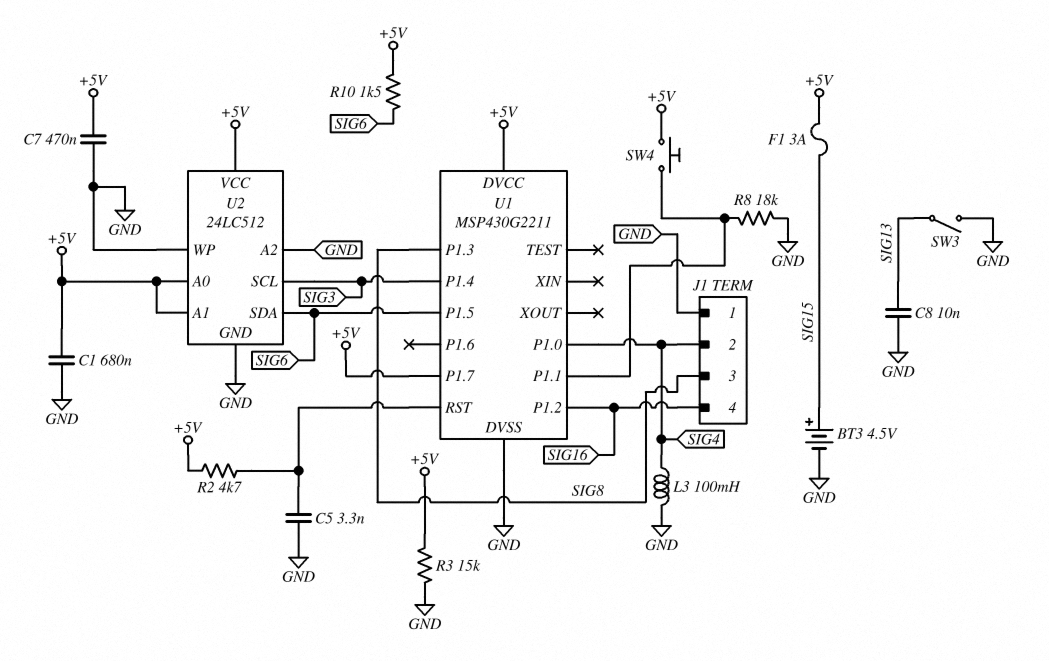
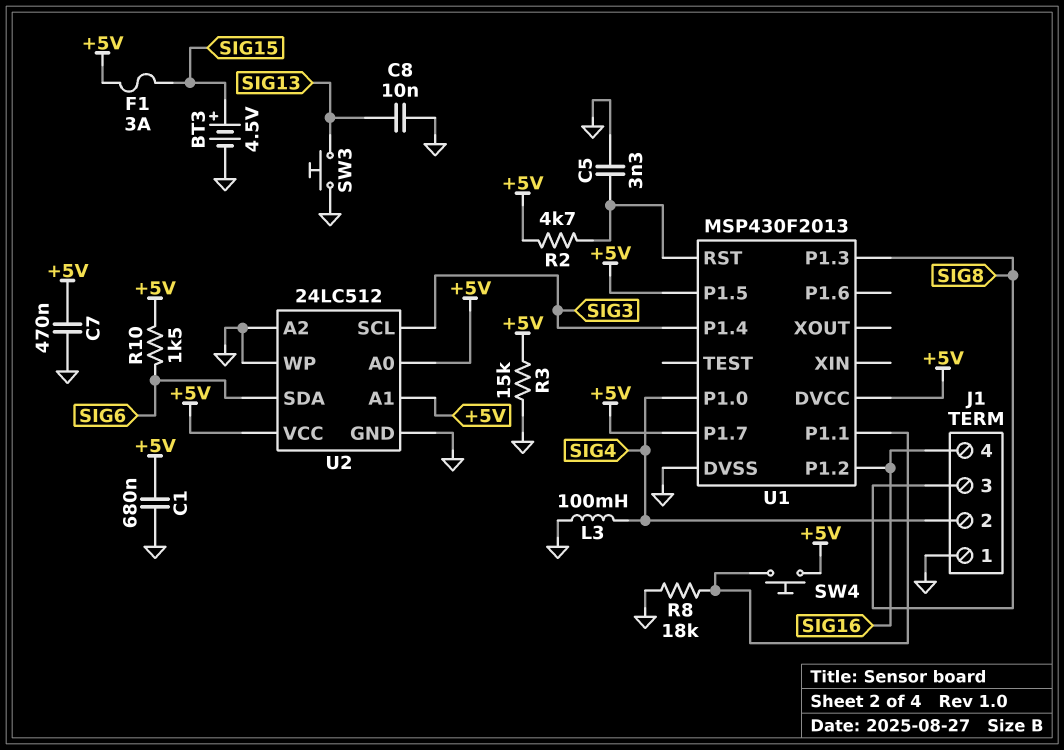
SW3: switch (GND, SIG13) -> button (GND, SIG13)
U1: MSP430G2211 -> MSP430F2013
U1 pin P1.5: SIG6 -> +5V

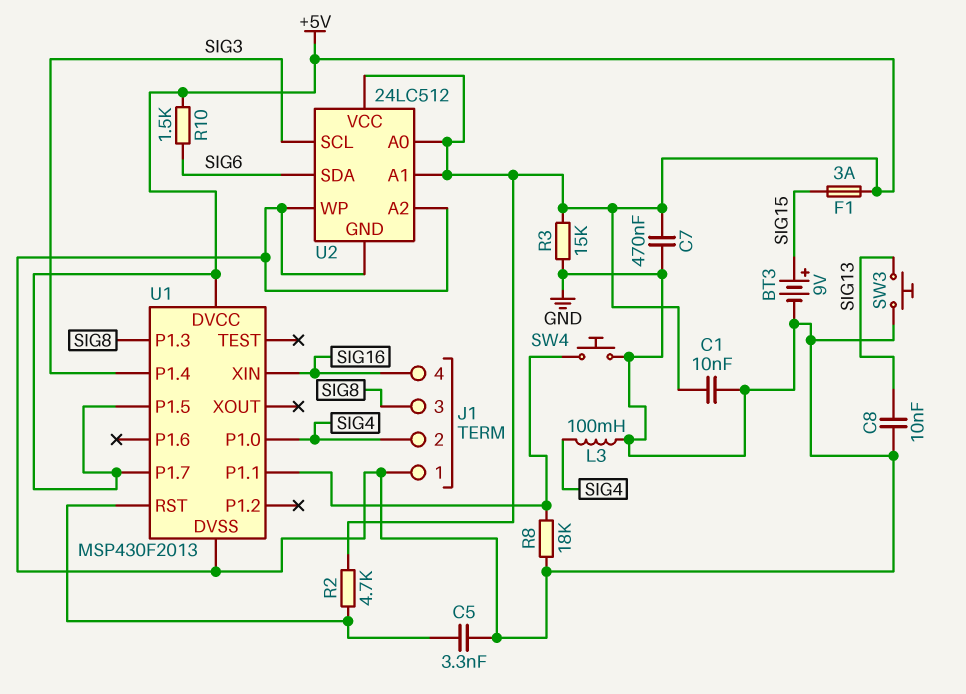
BT3: 4.5V (plus SIG15, minus GND) -> 9V (plus SIG15, minus GND)
C1: 680nF (+5V, GND) -> 10nF (+5V, GND)
SW4: button (+5V, U1/P1.1) -> button (GND, U1/P1.1)
U1 pin P1.2: SIG16 -> none
U1 pin XIN: none -> SIG16

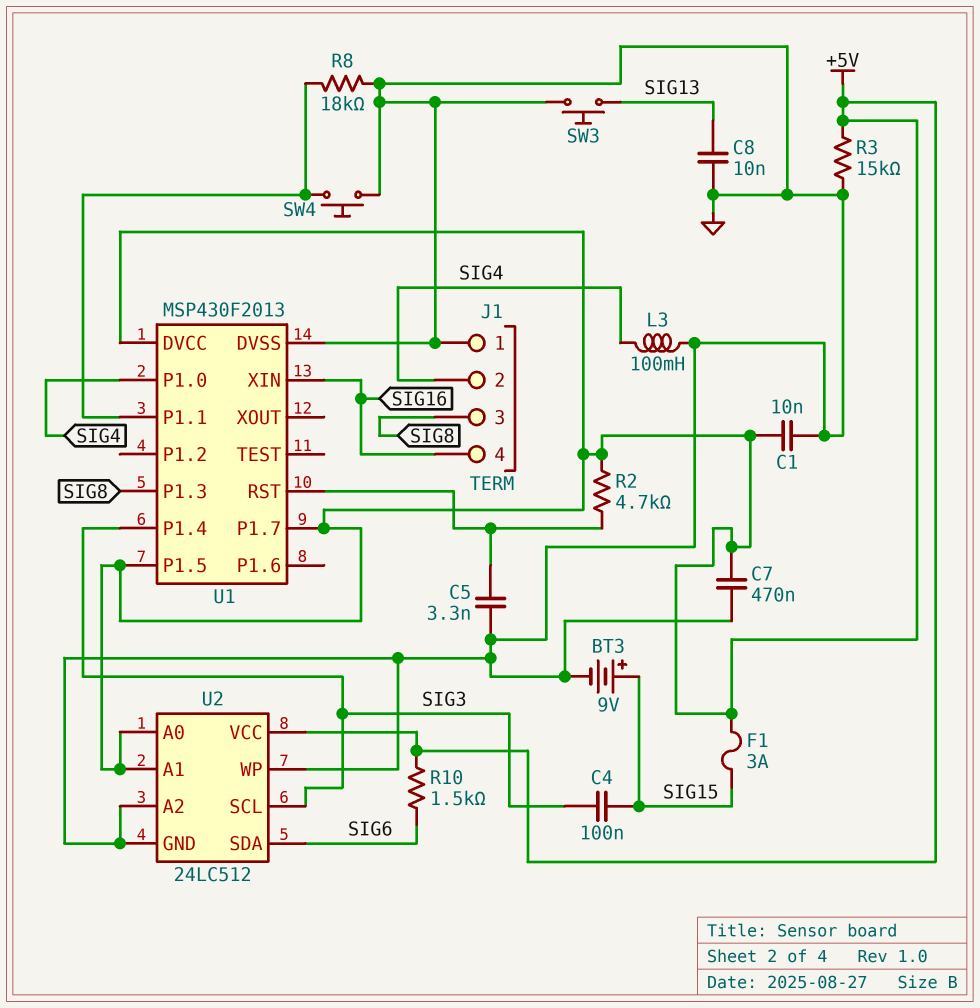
C4: none -> 100nF (SIG3, SIG15)

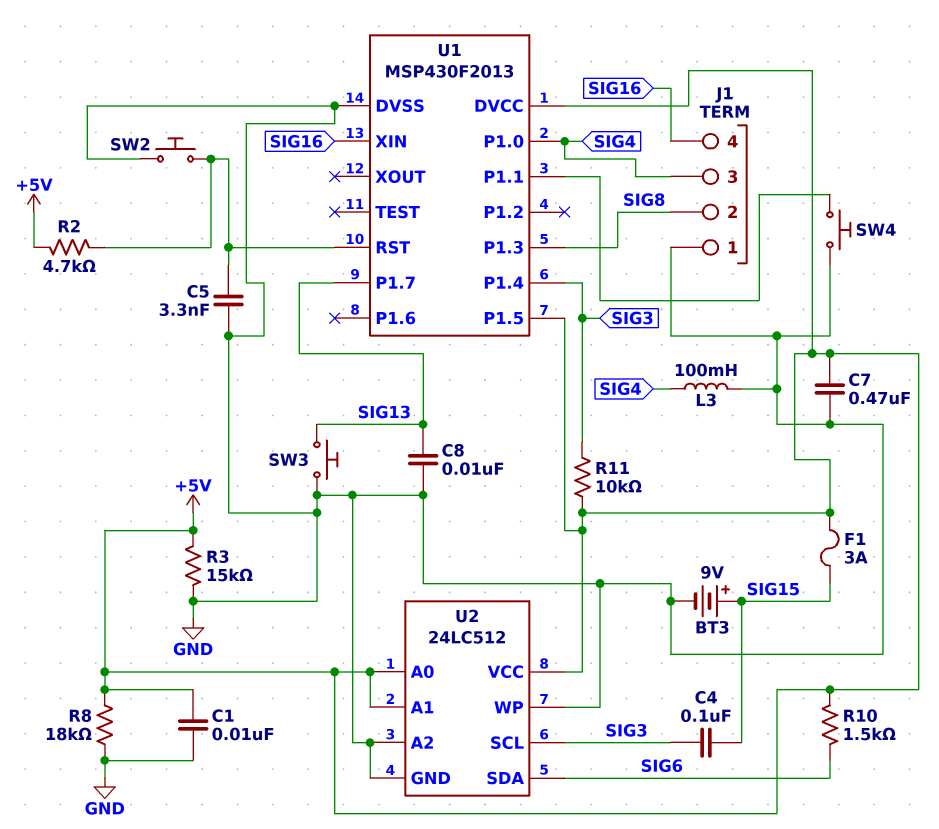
J1 pin 2: SIG4 -> SIG8
J1 pin 3: SIG8 -> SIG4
R8: 18k (GND, U1/P1.1) -> 18k (+5V, GND)
R11: none -> 10k (+5V, SIG3)
SW2: none -> button (GND, U1/RST)
U1 pin P1.7: +5V -> SIG13

